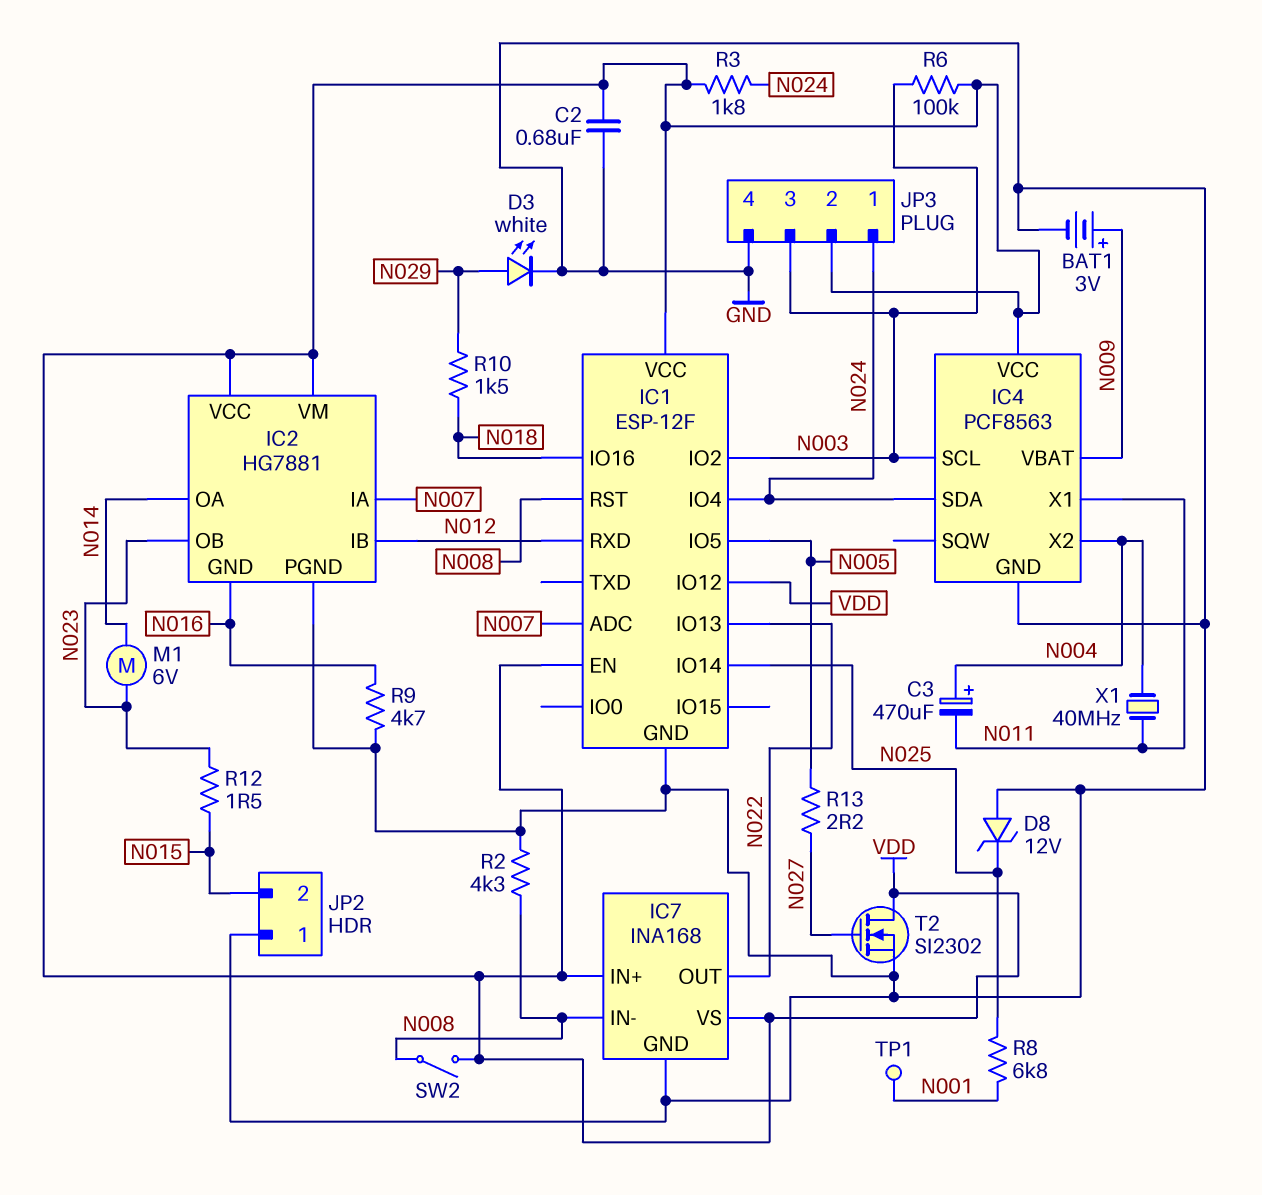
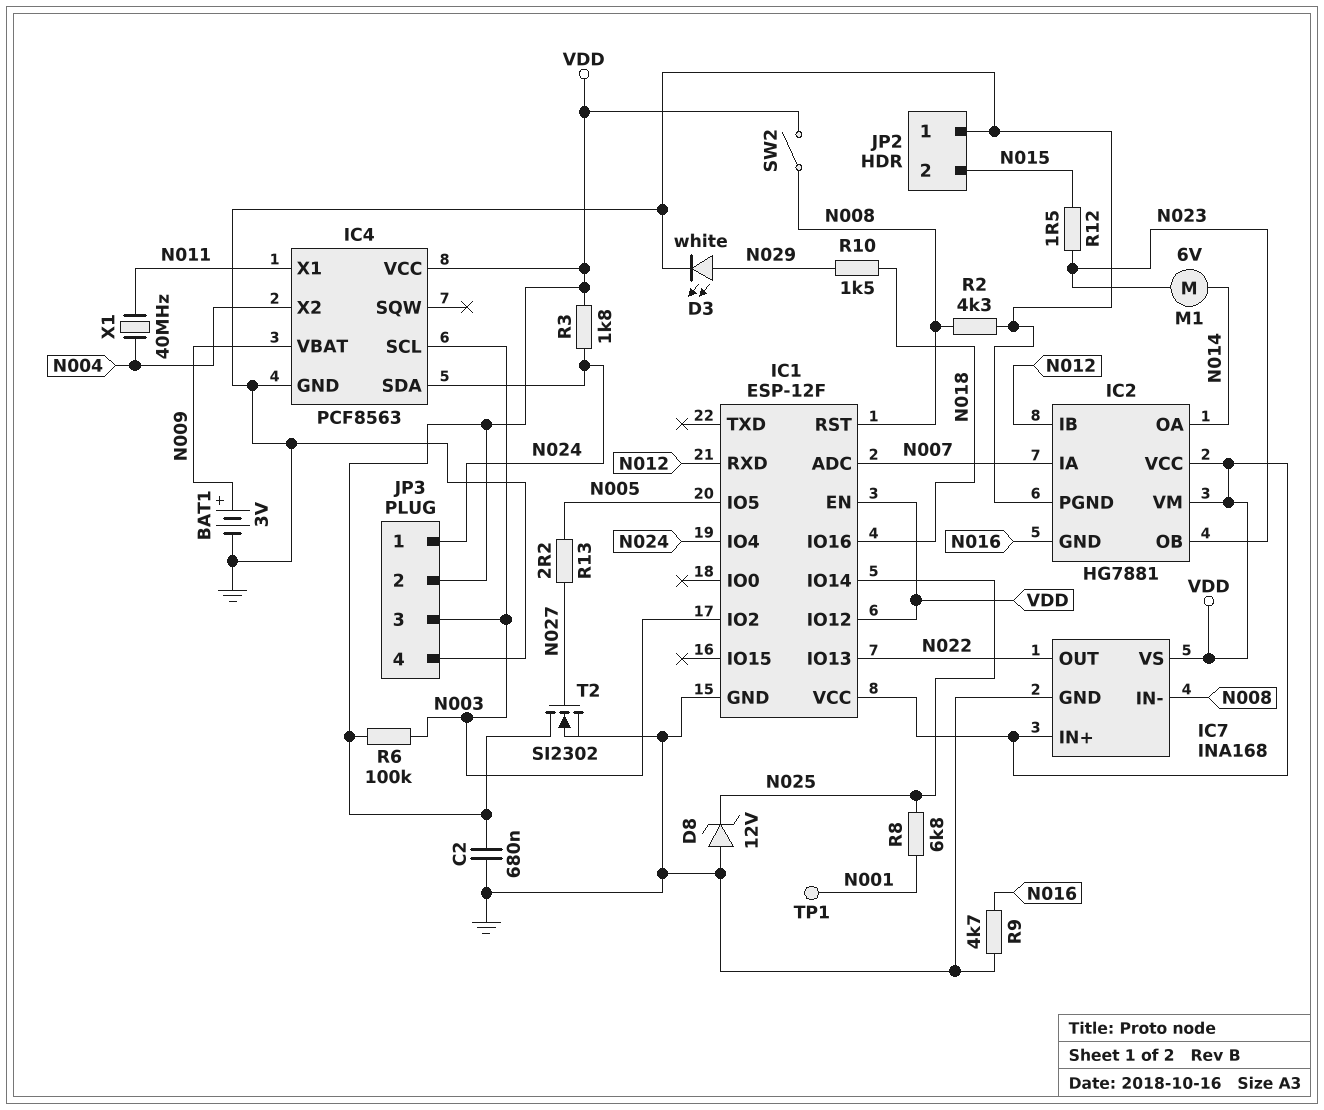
C3: 470uF (plus N004, minus N011) -> none

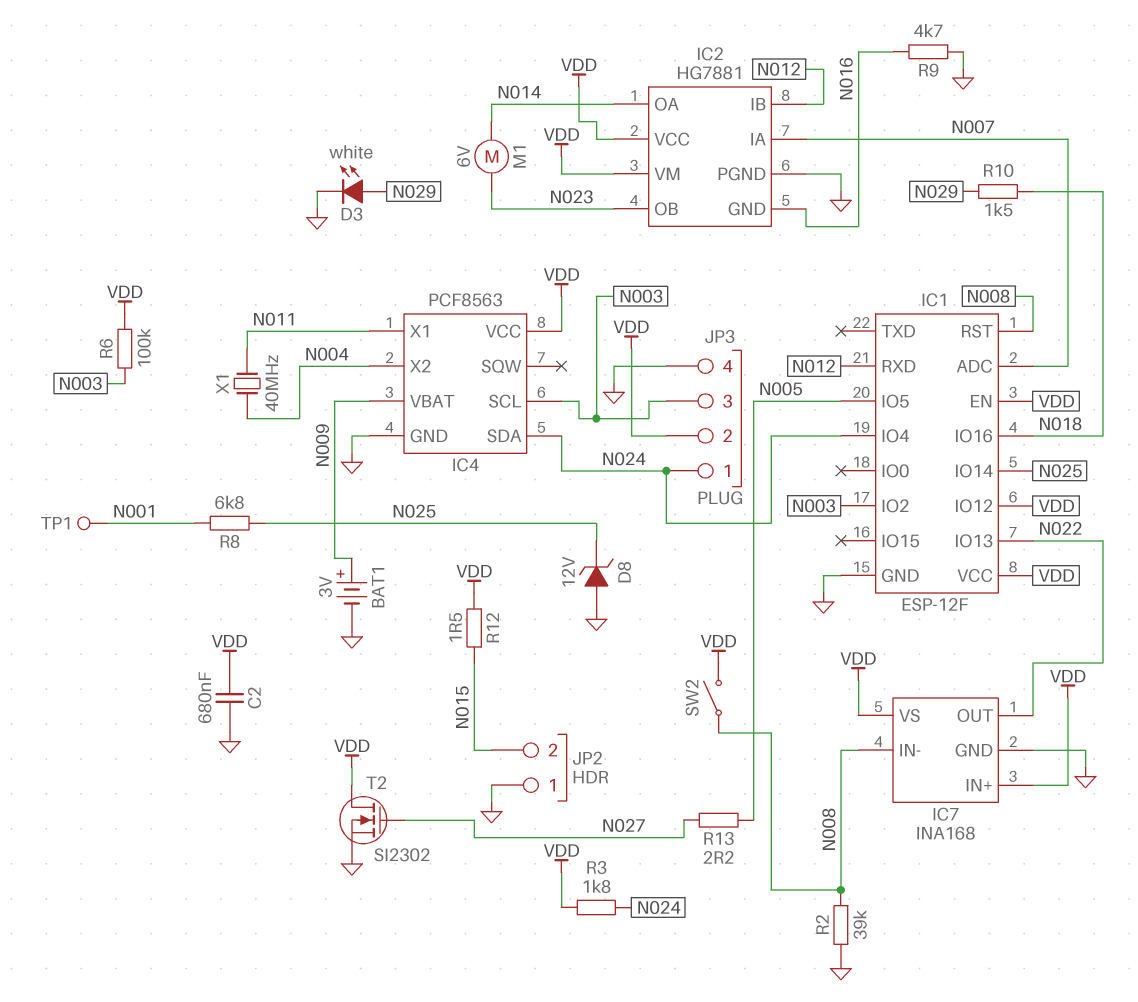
R2: 4.3k (GND, N008) -> 39k (GND, N008)
R12: 1.5 (N015, N023) -> 1.5 (N015, VDD)

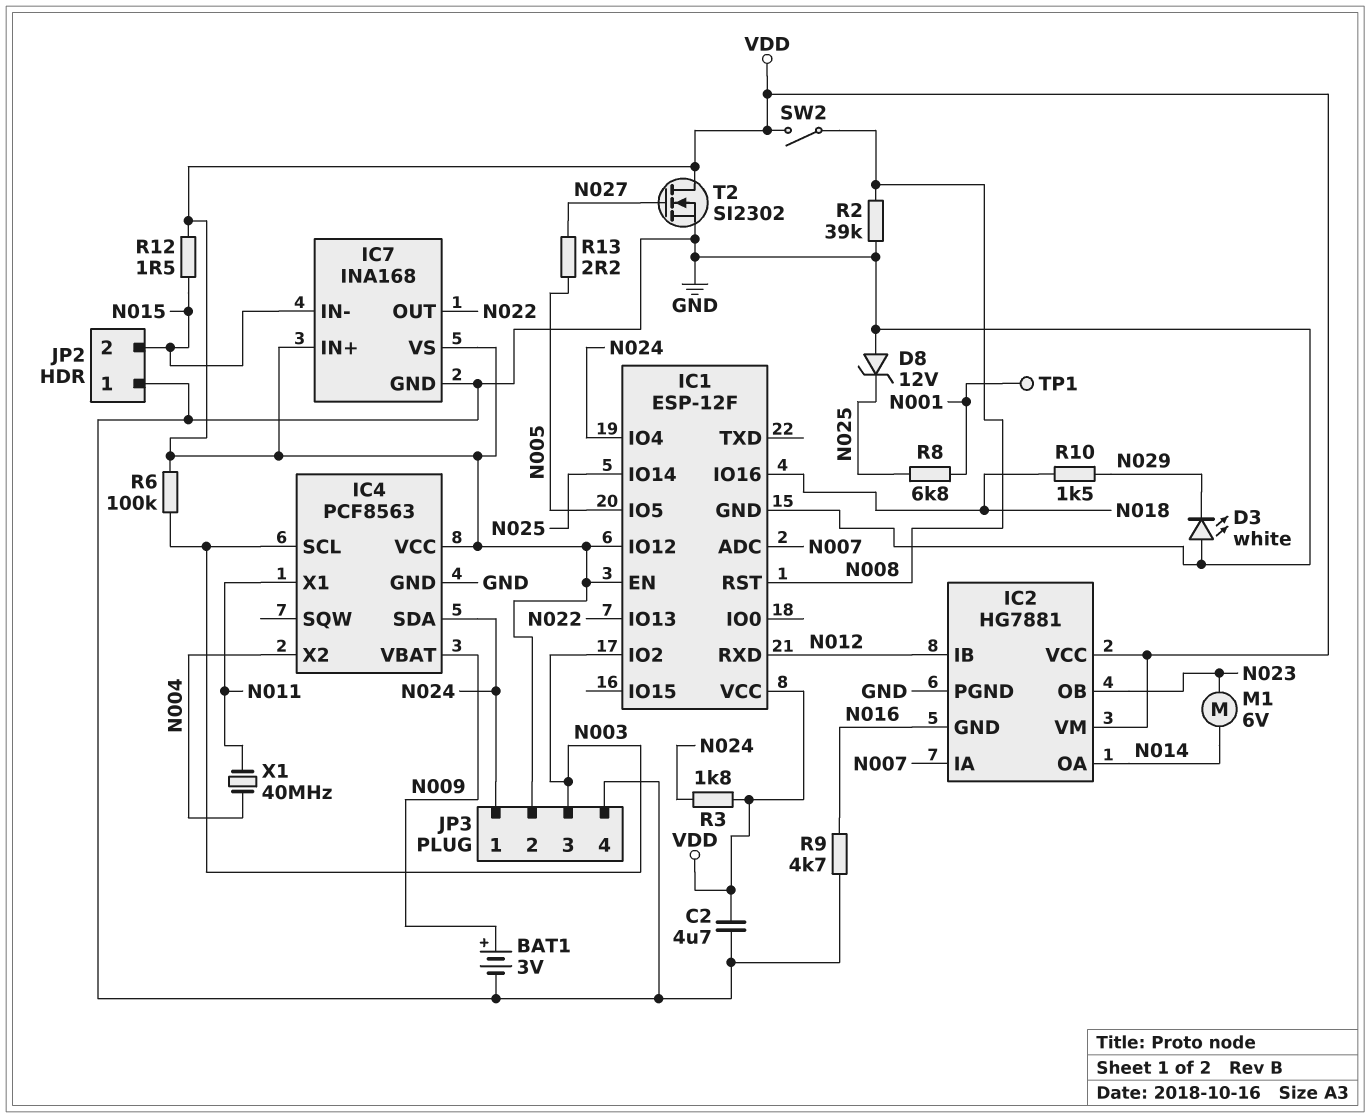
C2: 680nF (GND, VDD) -> 4.7uF (GND, VDD)
D3: LED white (A N029, K GND) -> LED white (A GND, K N029)
IC7 pin IN-: N008 -> N015

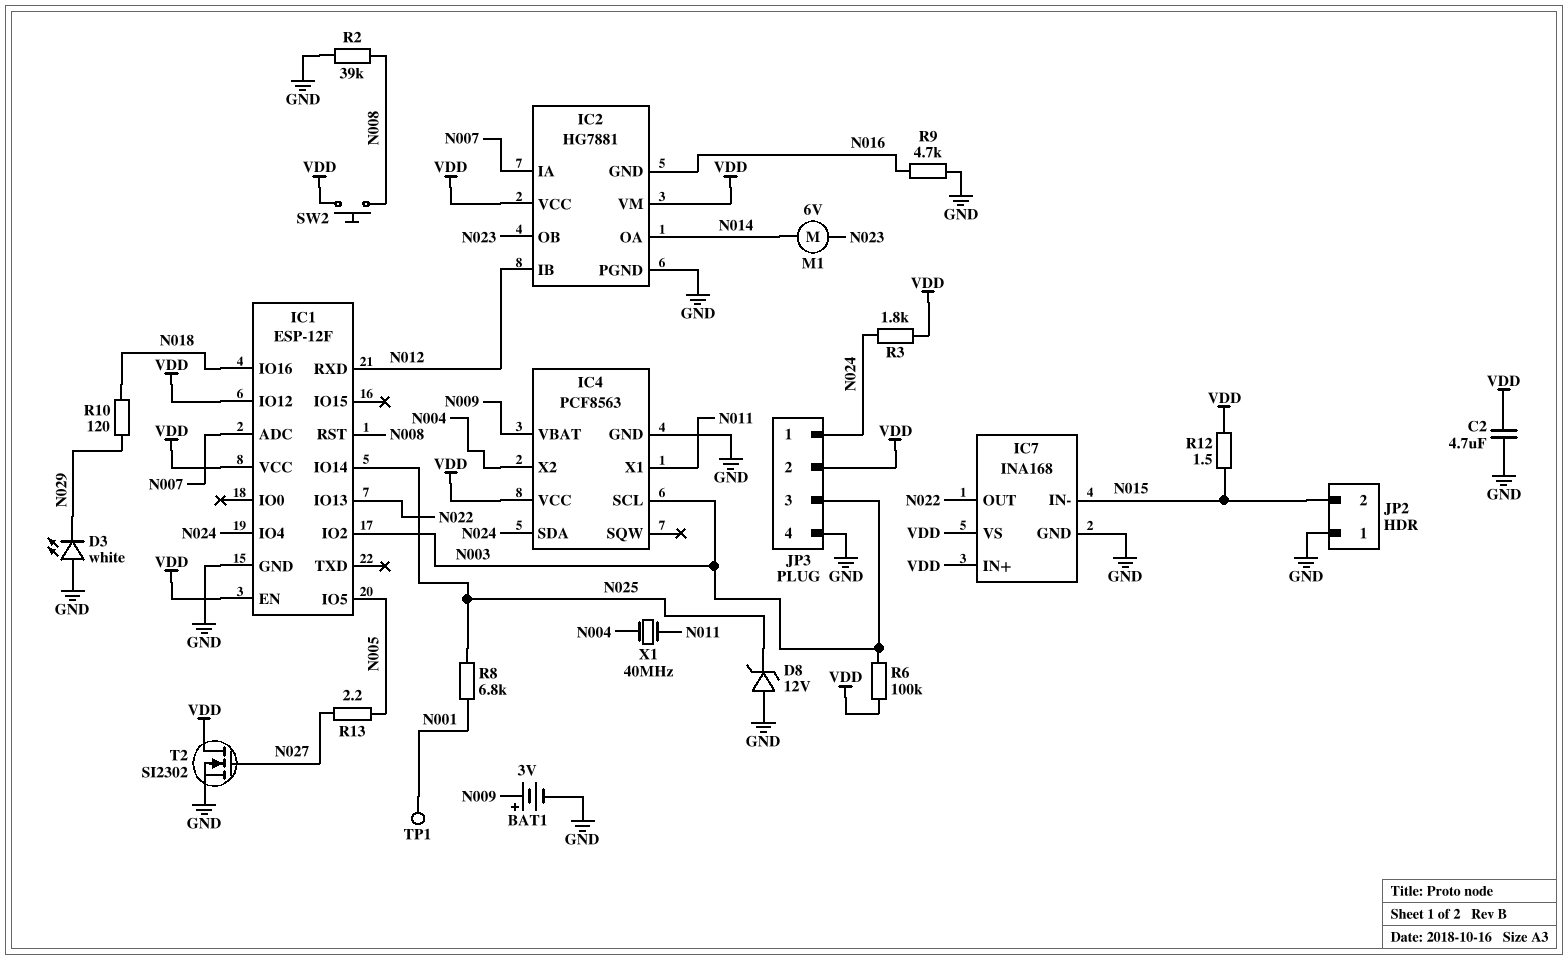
R10: 1.5k (N018, N029) -> 120 (N018, N029)
SW2: switch (N008, VDD) -> button (N008, VDD)

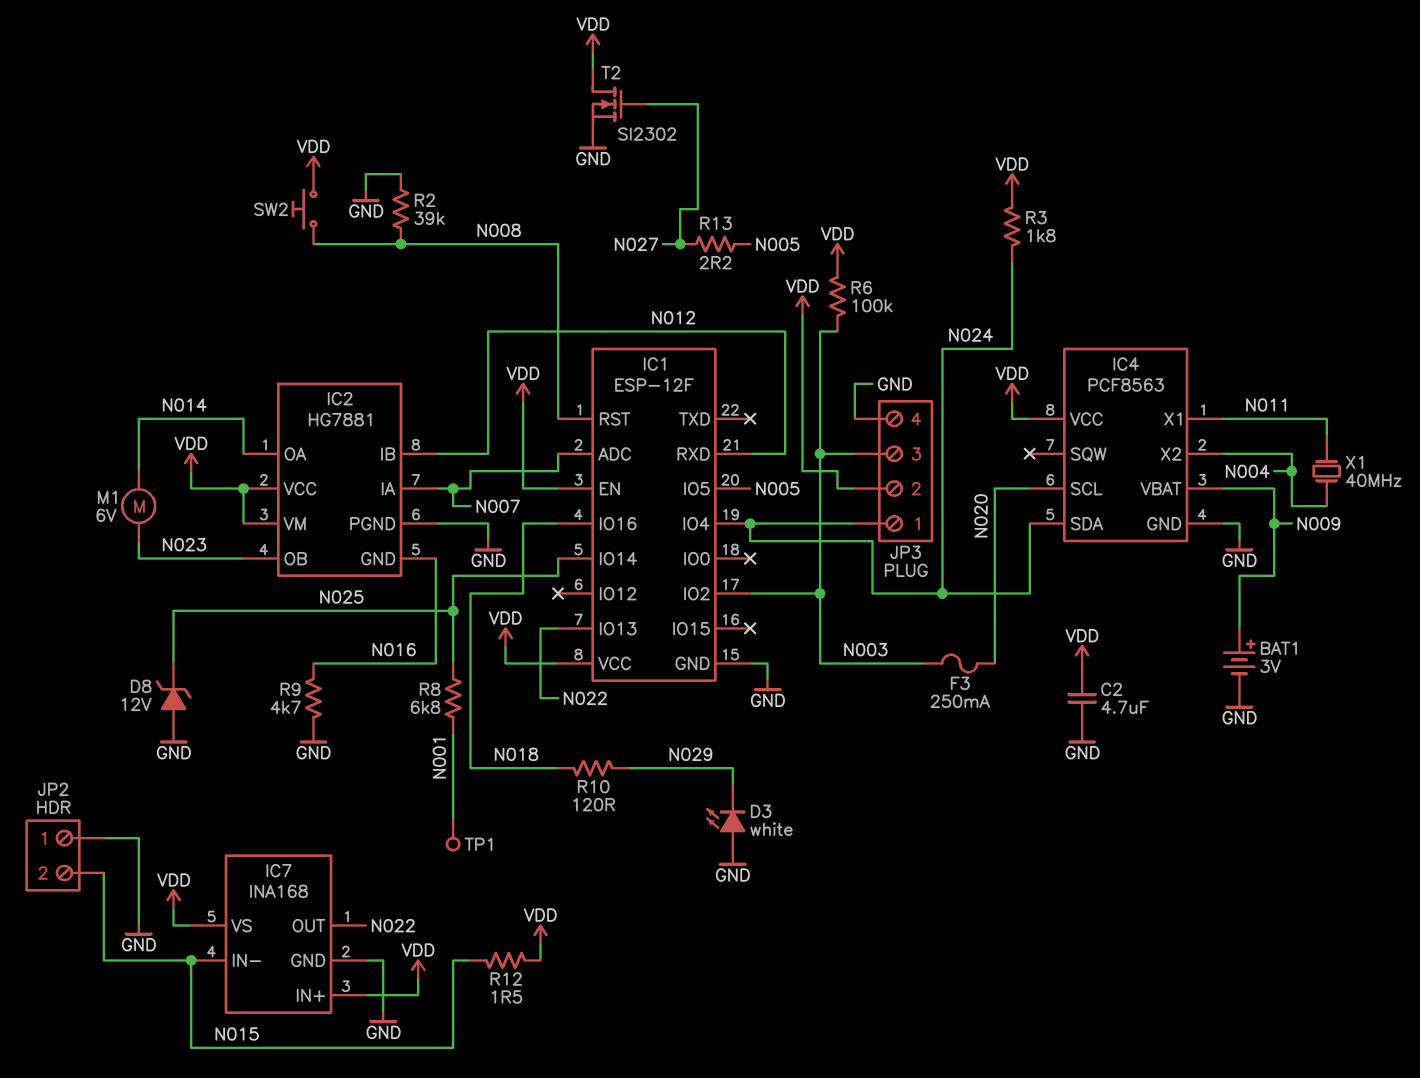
F3: none -> 250mA (N003, N020)
IC1 pin IO12: VDD -> none
IC4 pin SCL: N003 -> N020

